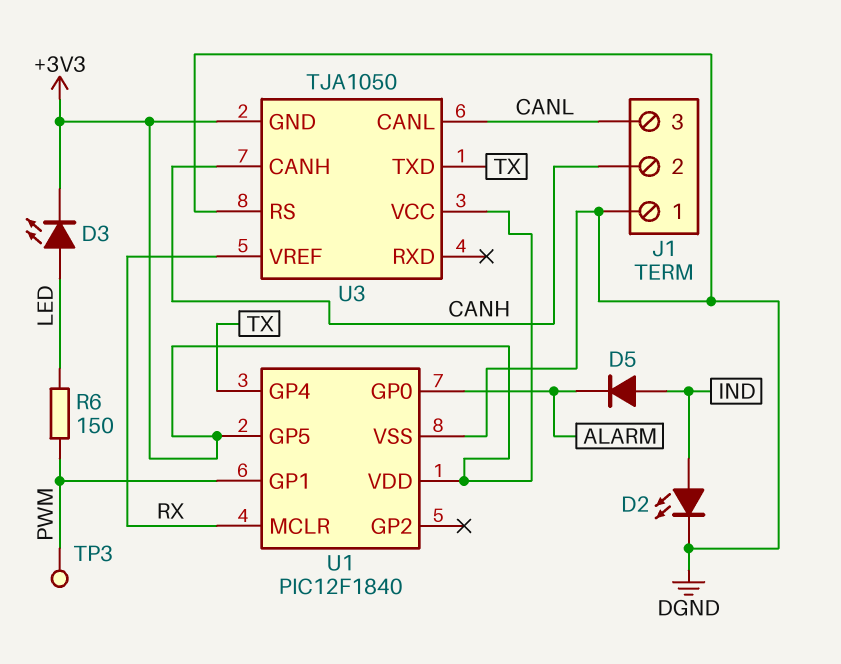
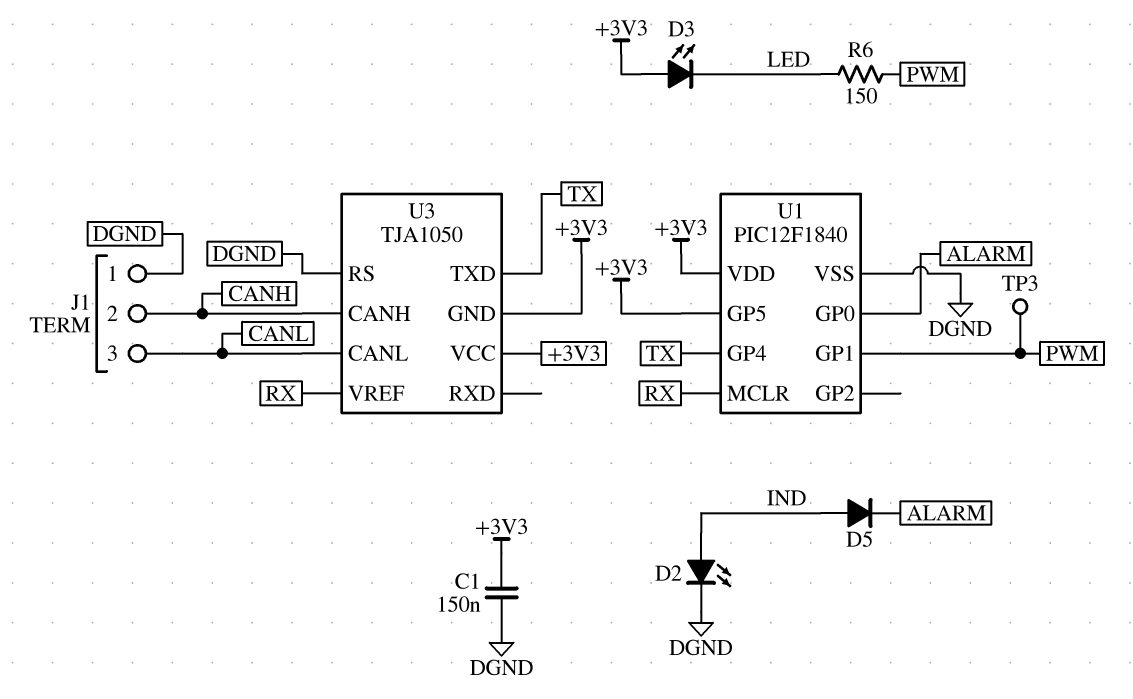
C1: none -> 150nF (+3V3, DGND)
D3: LED (A LED, K +3V3) -> LED (A +3V3, K LED)

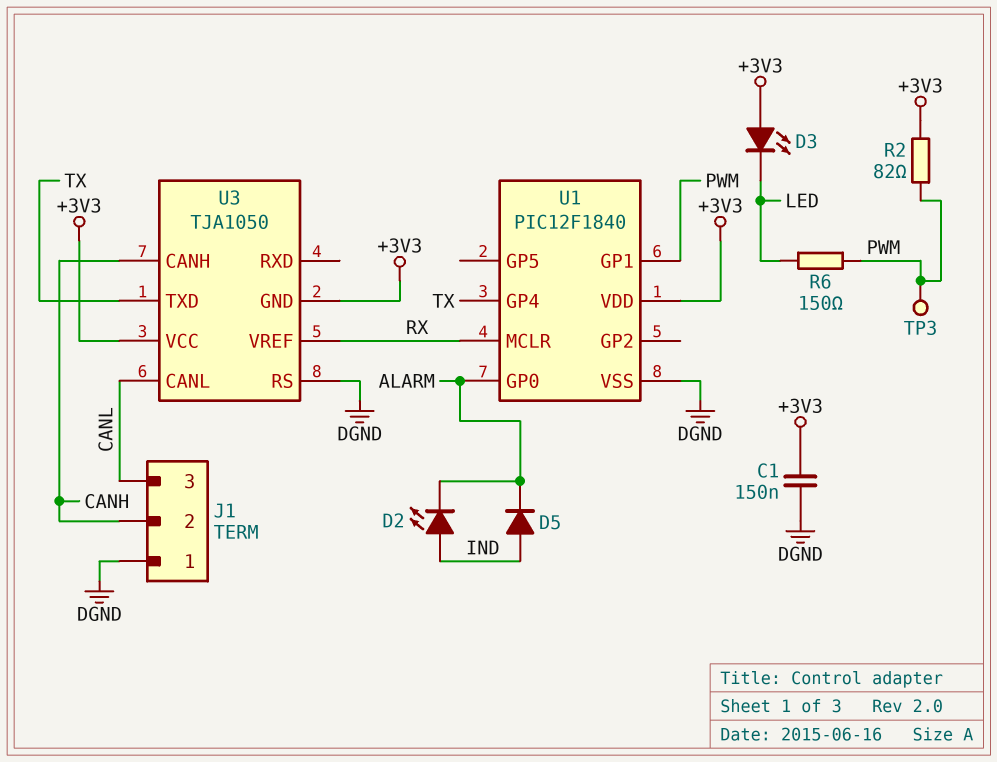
D2: LED (A IND, K DGND) -> LED (A IND, K ALARM)
R2: none -> 82 (+3V3, PWM)
U1 pin GP5: +3V3 -> none

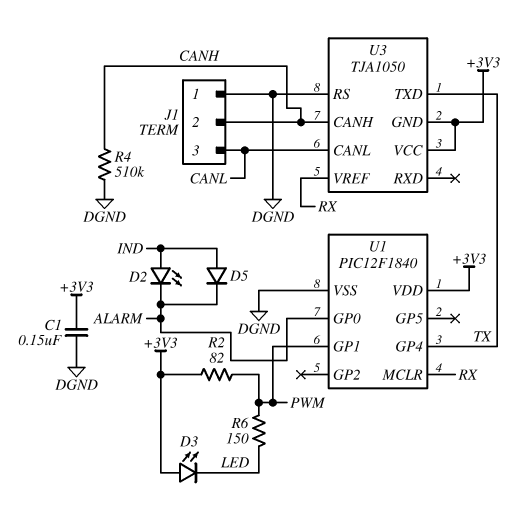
R4: none -> 510k (CANH, DGND)
TP3: test point (PWM) -> none

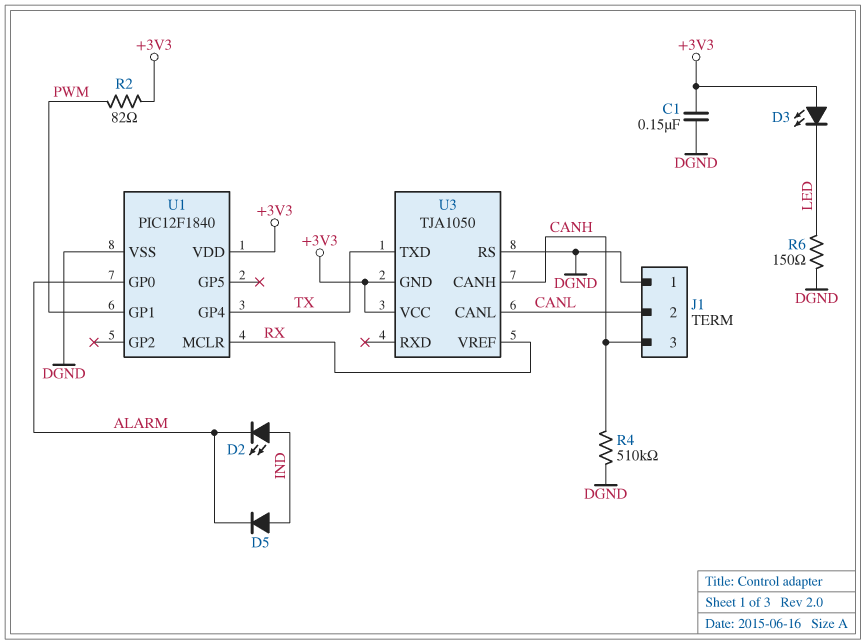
J1 pin 2: CANH -> CANL
J1 pin 3: CANL -> CANH
R6: 150 (LED, PWM) -> 150 (DGND, LED)

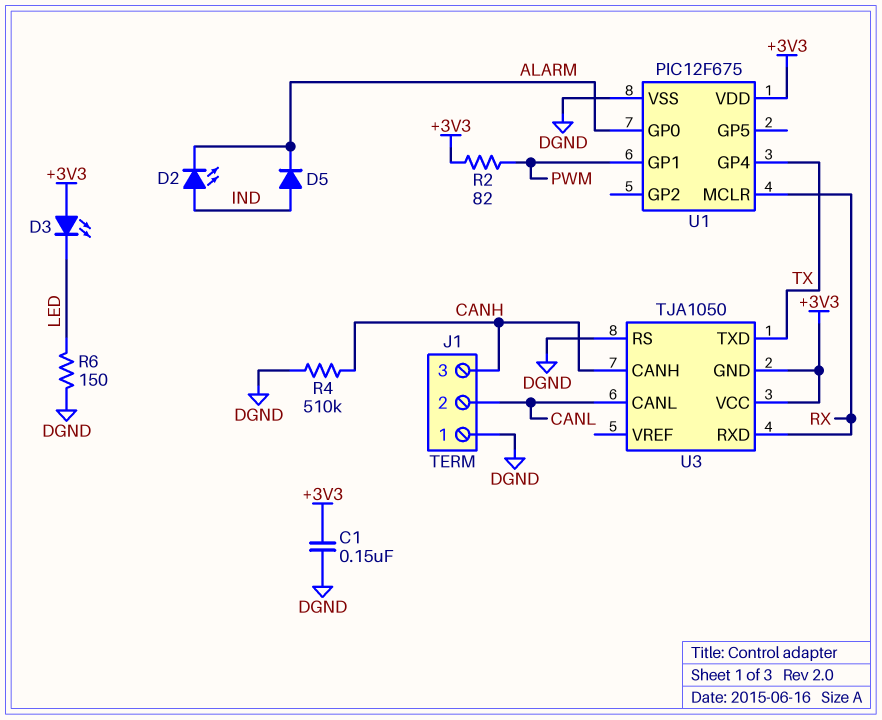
U1: PIC12F1840 -> PIC12F675
U3 pin RXD: none -> RX
U3 pin VREF: RX -> none

